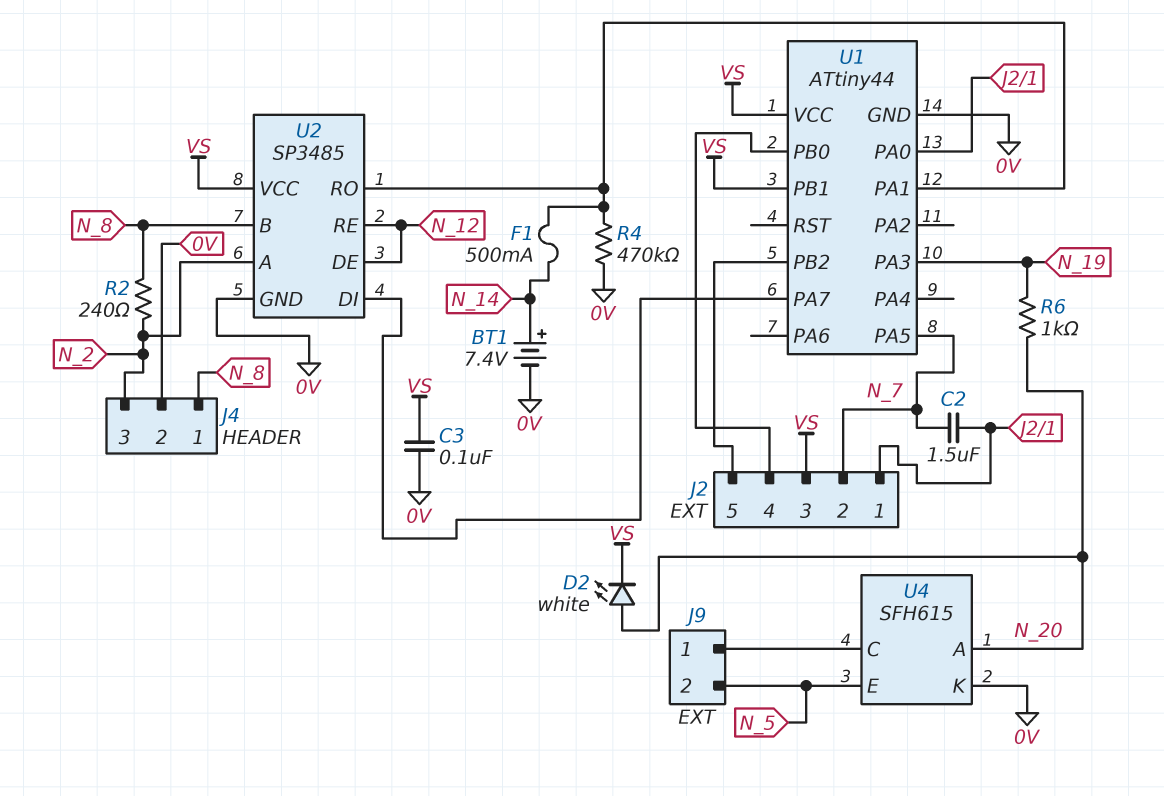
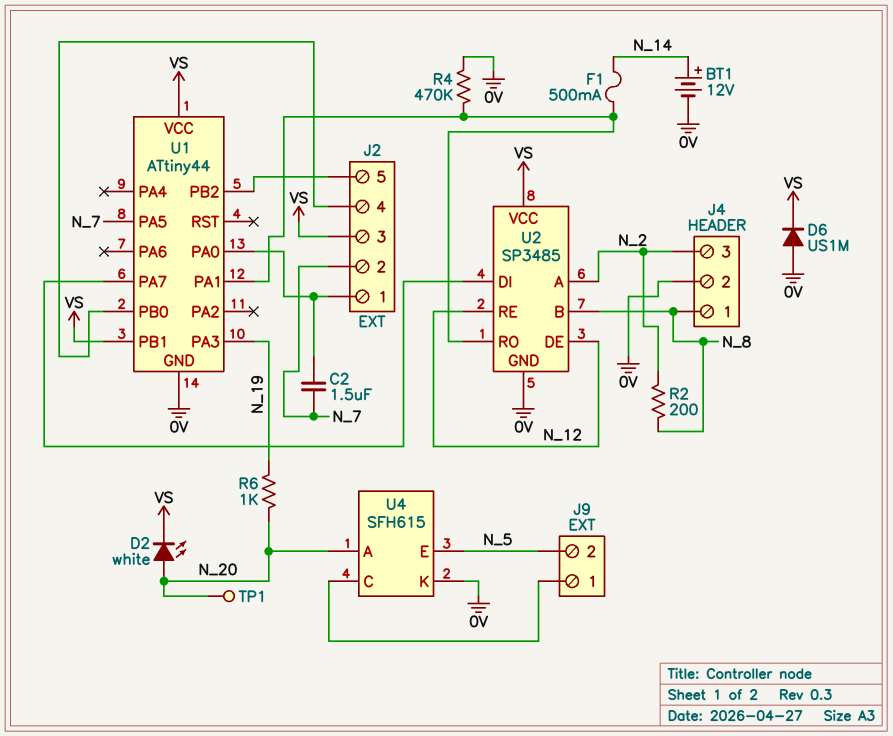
BT1: 7.4V (plus N_14, minus 0V) -> 12V (plus N_14, minus 0V)
C3: 100nF (0V, VS) -> none
D6: none -> diode US1M (A 0V, K VS)
R2: 240 (N_2, N_8) -> 200 (N_2, N_8)
TP1: none -> test point (N_20)

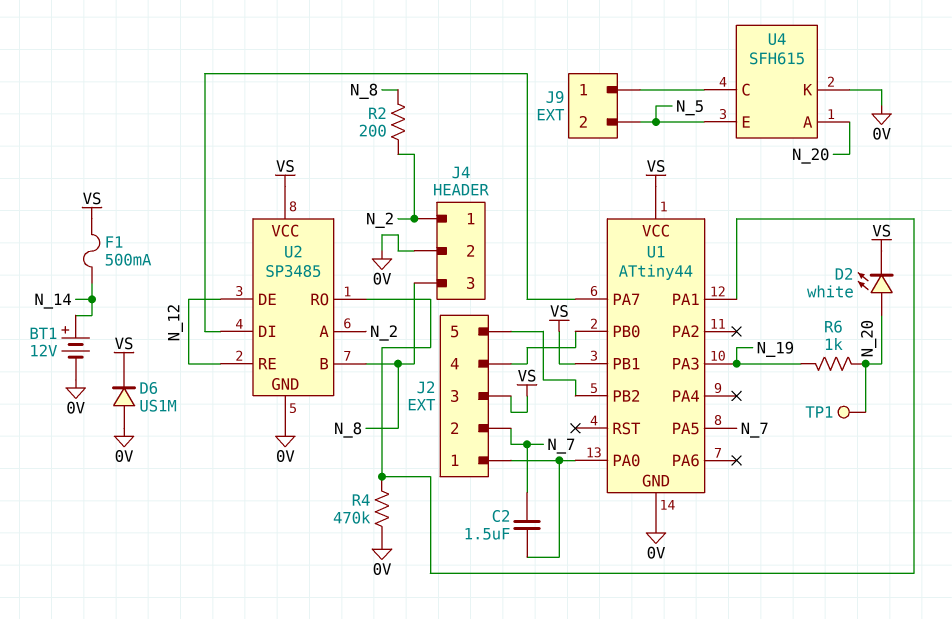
F1: 500mA (N_14, U1/PA1) -> 500mA (N_14, VS)
J4 pin 1: N_8 -> N_2
J4 pin 3: N_2 -> N_8

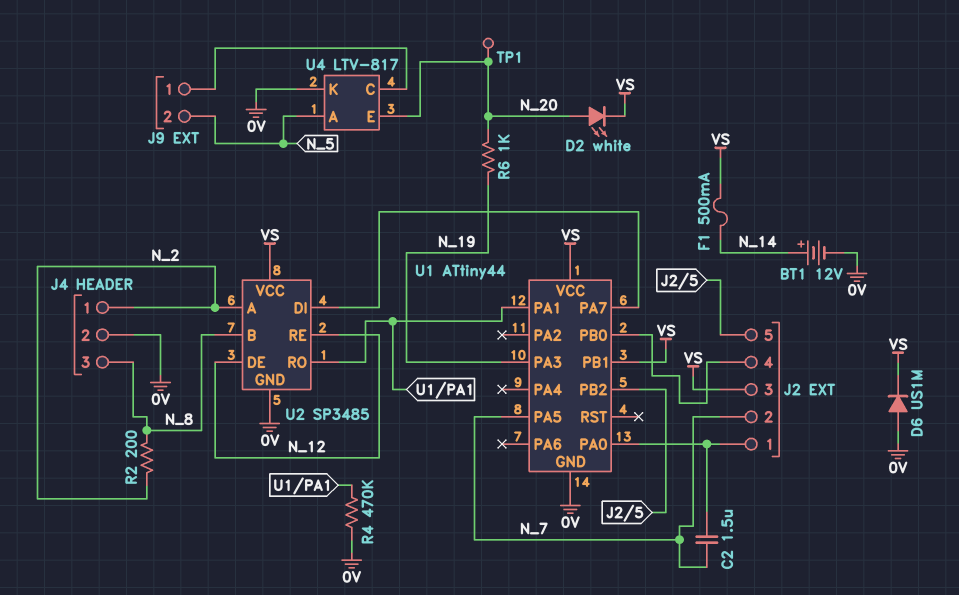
U4: SFH615 -> LTV-817
U4 pin A: N_20 -> N_5
U4 pin E: N_5 -> N_20

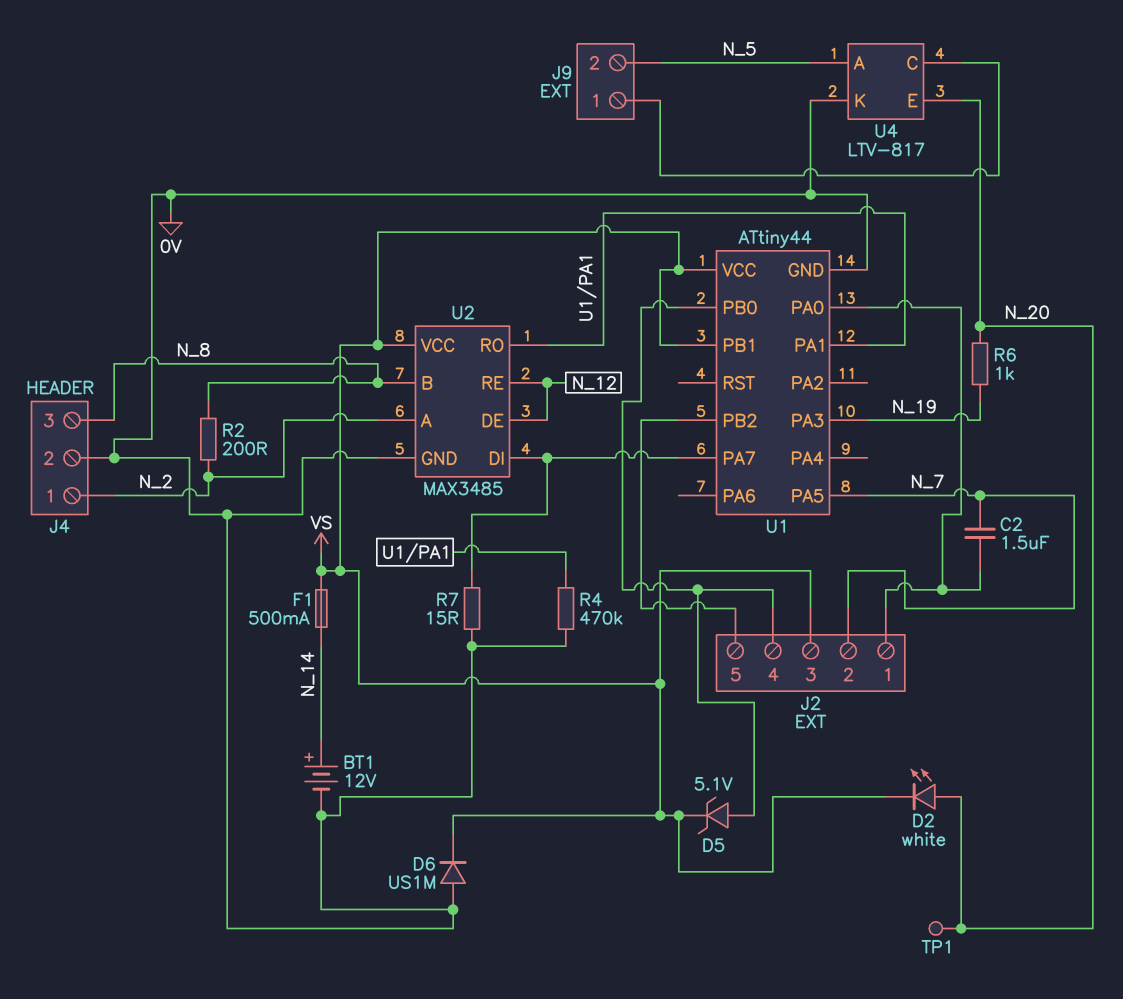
D5: none -> zener 5.1V (A J2/4, K VS)
R7: none -> 15 (0V, U1/PA7)
U2: SP3485 -> MAX3485

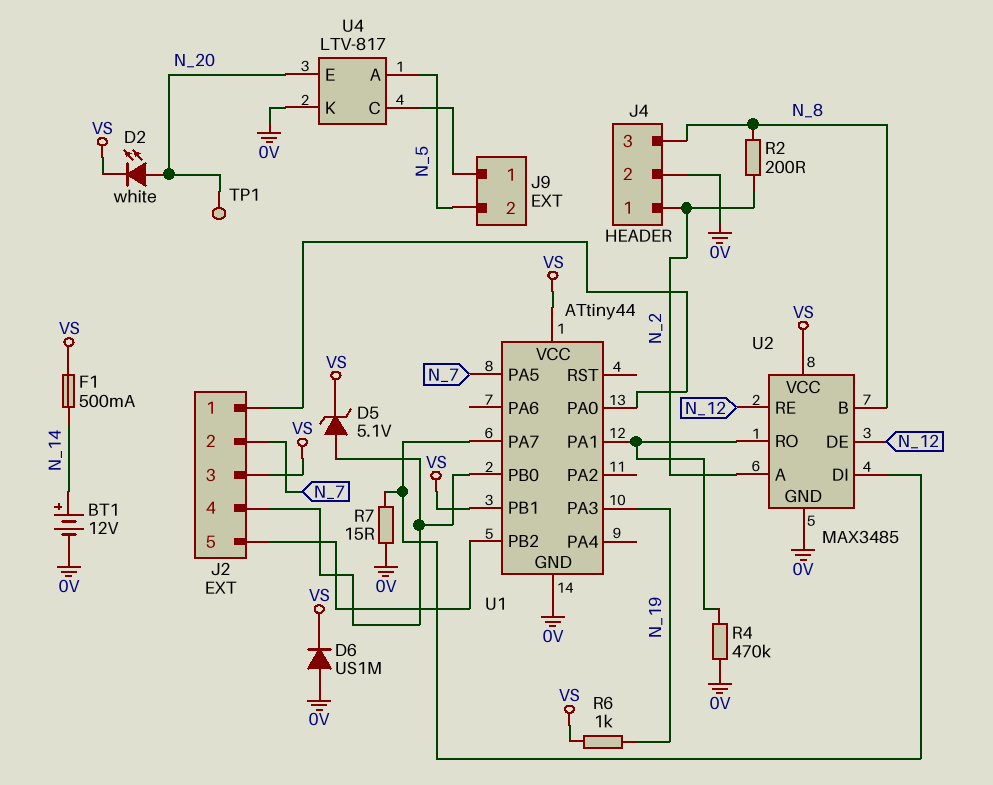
C2: 1.5uF (J2/1, N_7) -> none
R6: 1k (N_19, N_20) -> 1k (N_19, VS)

